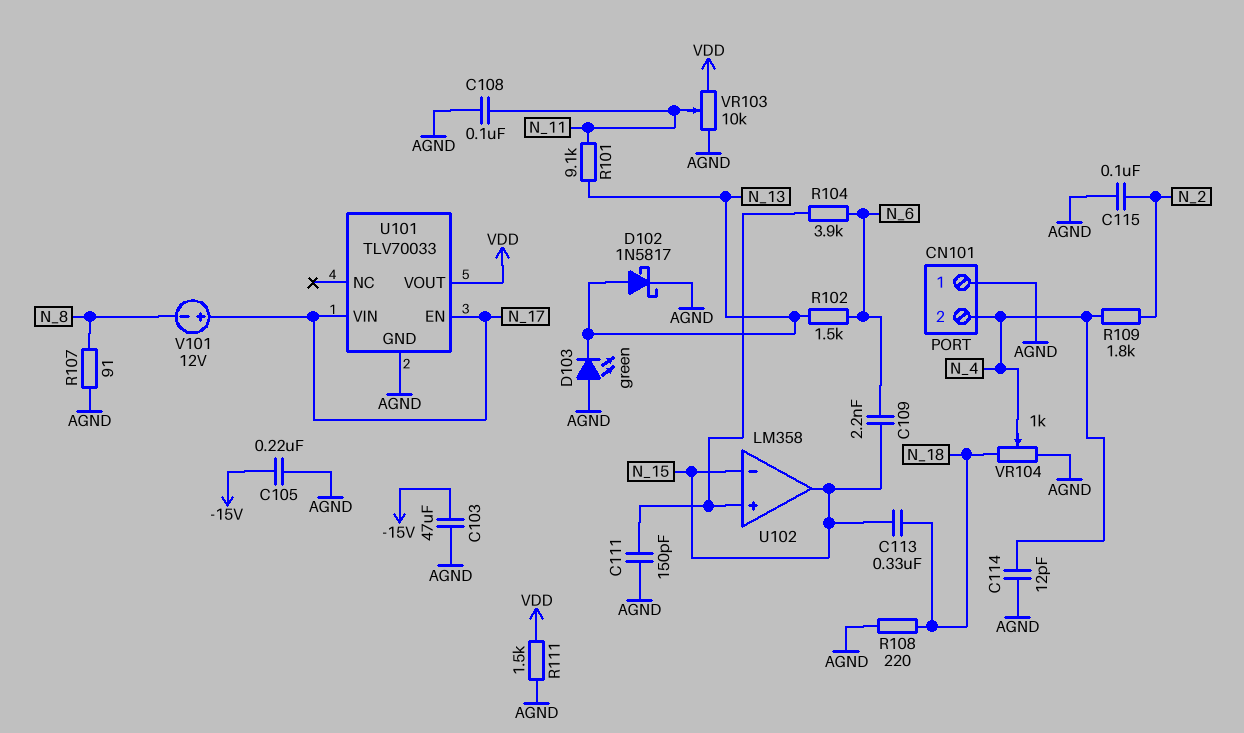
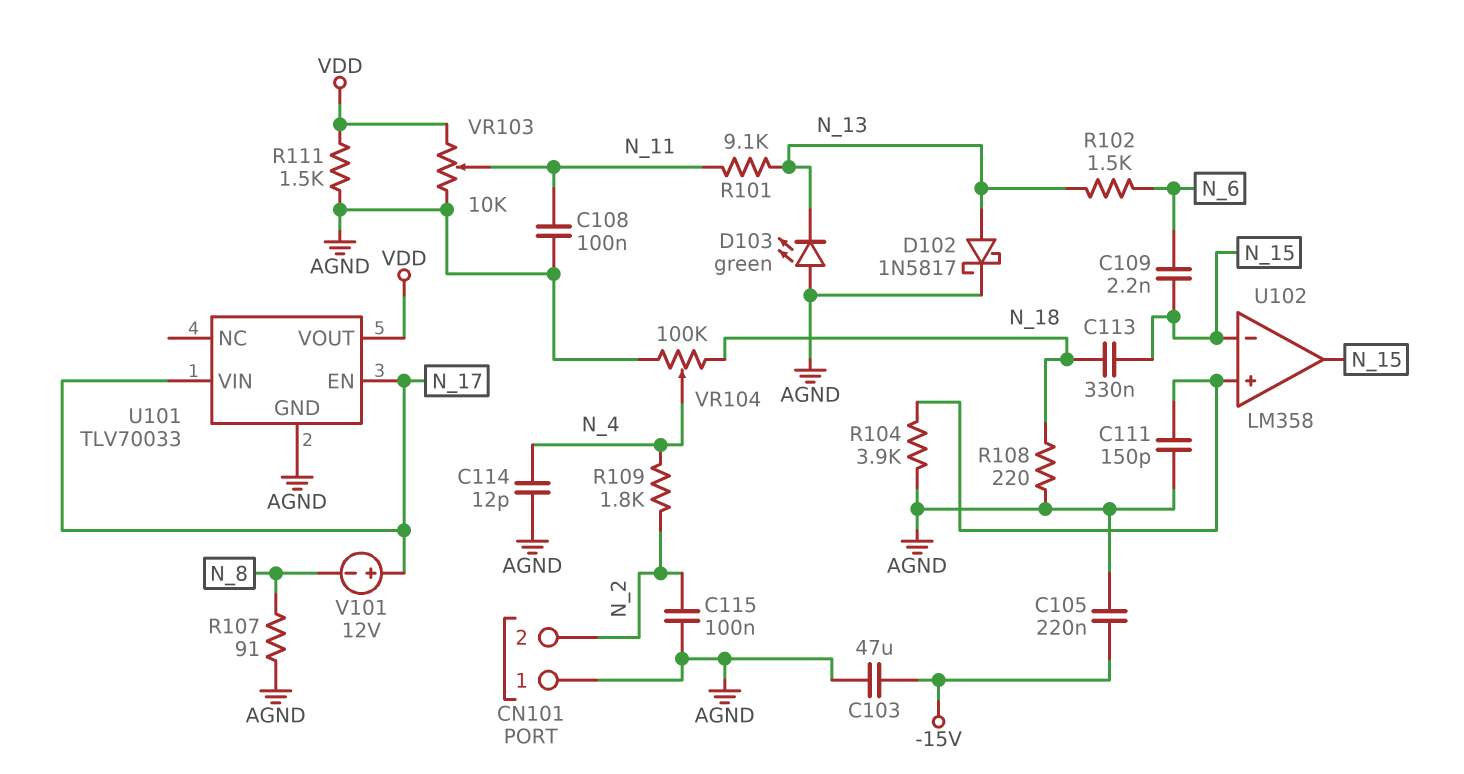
CN101 pin 2: N_4 -> N_2
R104: 3.9k (N_6, U102/in+) -> 3.9k (AGND, U102/in+)
VR104: 1k (AGND, N_18, wiper N_4) -> 100k (AGND, N_18, wiper N_4)

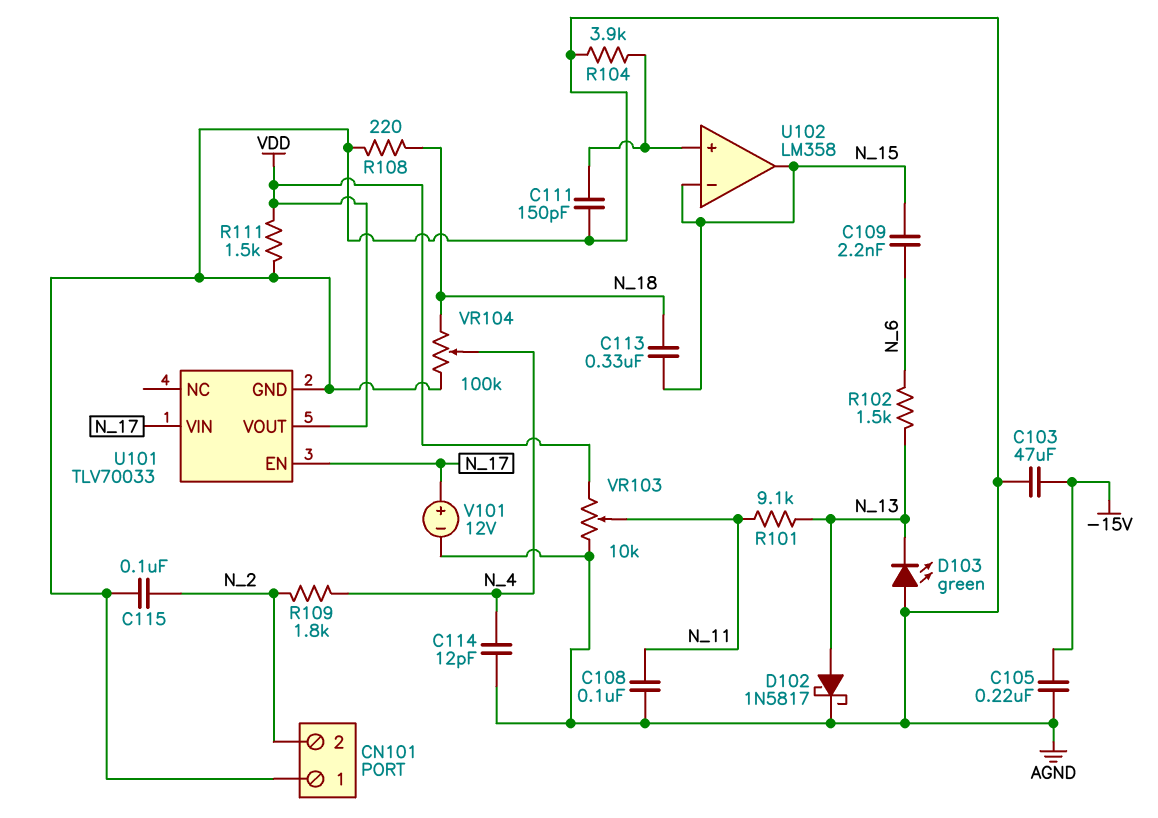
R107: 91 (AGND, N_8) -> none
V101: 12V (plus N_17, minus N_8) -> 12V (plus N_17, minus AGND)

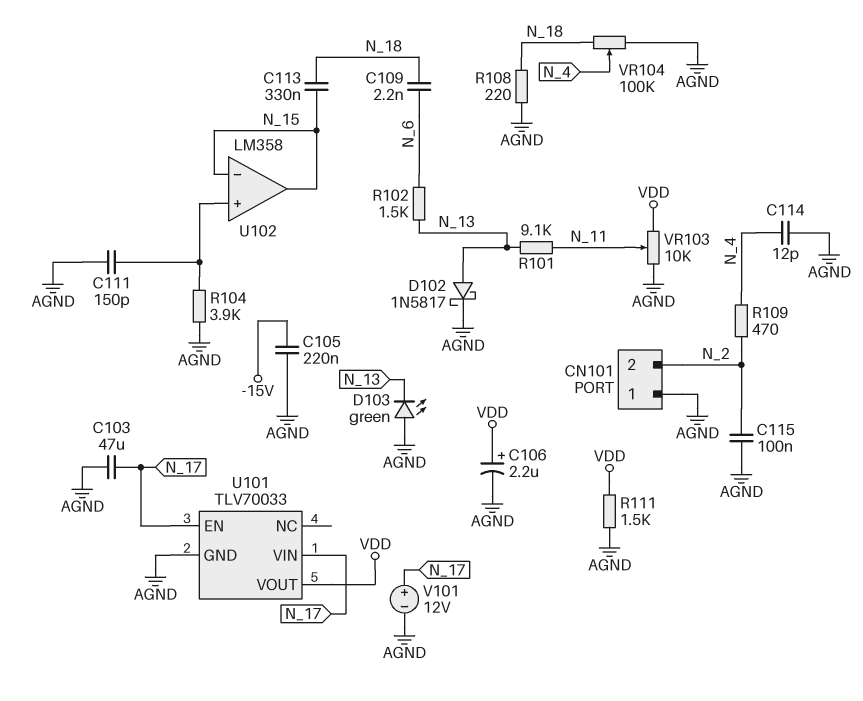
C103: 47uF (-15V, AGND) -> 47uF (AGND, N_17)
C106: none -> 2.2uF (plus VDD, minus AGND)
C108: 100nF (AGND, N_11) -> none
C109: 2.2nF (N_6, N_15) -> 2.2nF (N_6, N_18)
R109: 1.8k (N_2, N_4) -> 470 (N_2, N_4)

